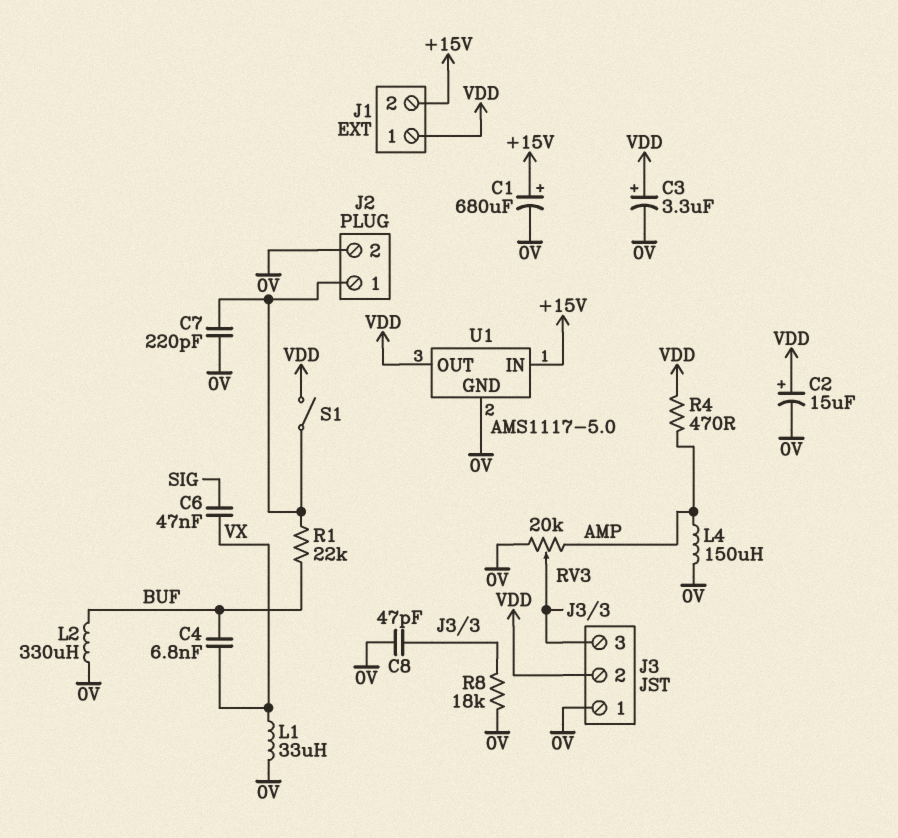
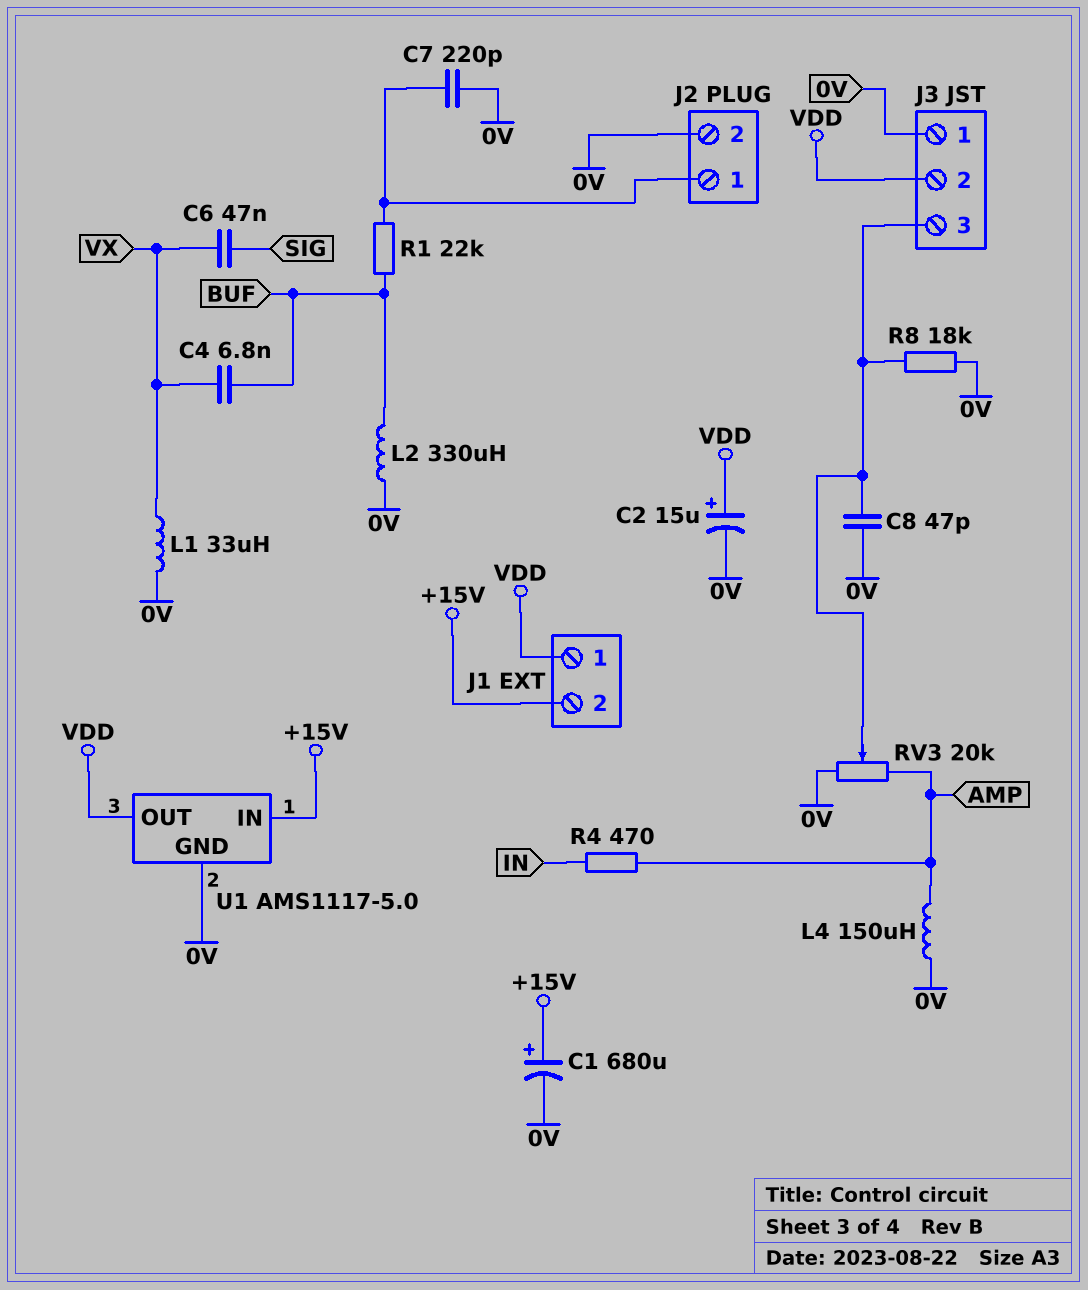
C3: 3.3uF (plus VDD, minus 0V) -> none
R4: 470 (AMP, VDD) -> 470 (AMP, IN)
S1: switch (J2/1, VDD) -> none

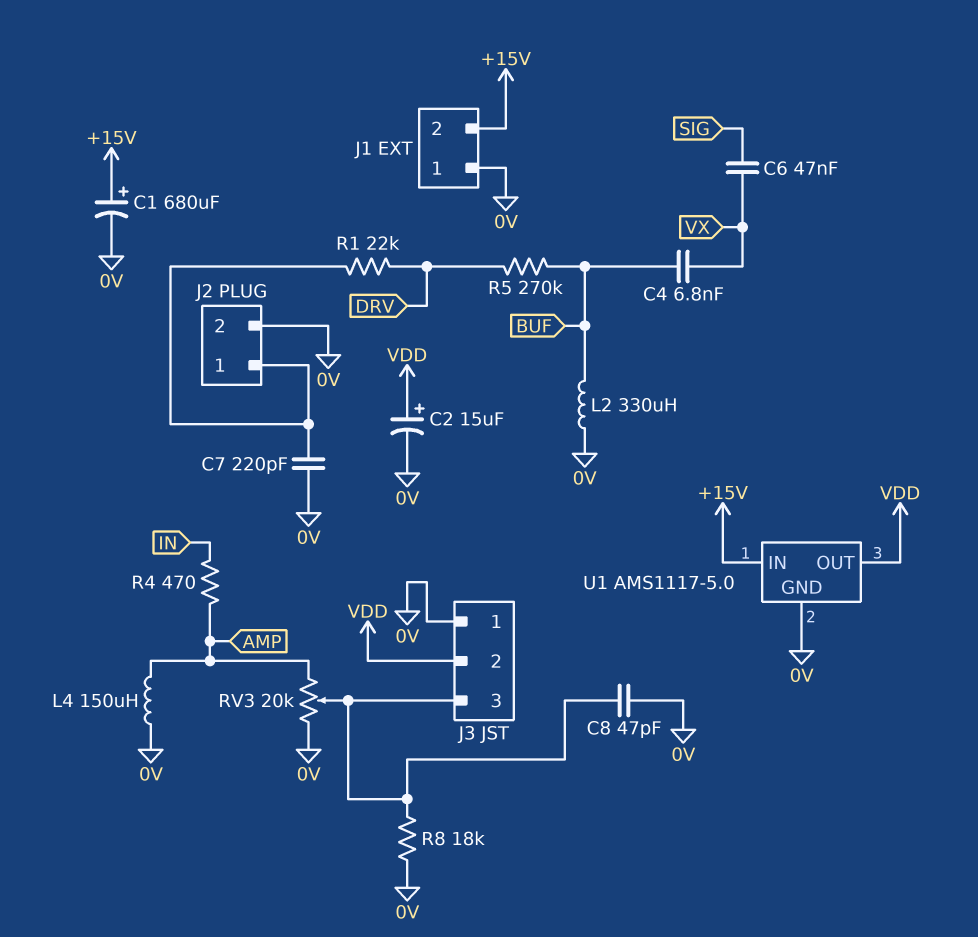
J1 pin 1: VDD -> 0V
L1: 33uH (0V, VX) -> none
R1: 22k (BUF, J2/1) -> 22k (DRV, J2/1)
R5: none -> 270k (BUF, DRV)

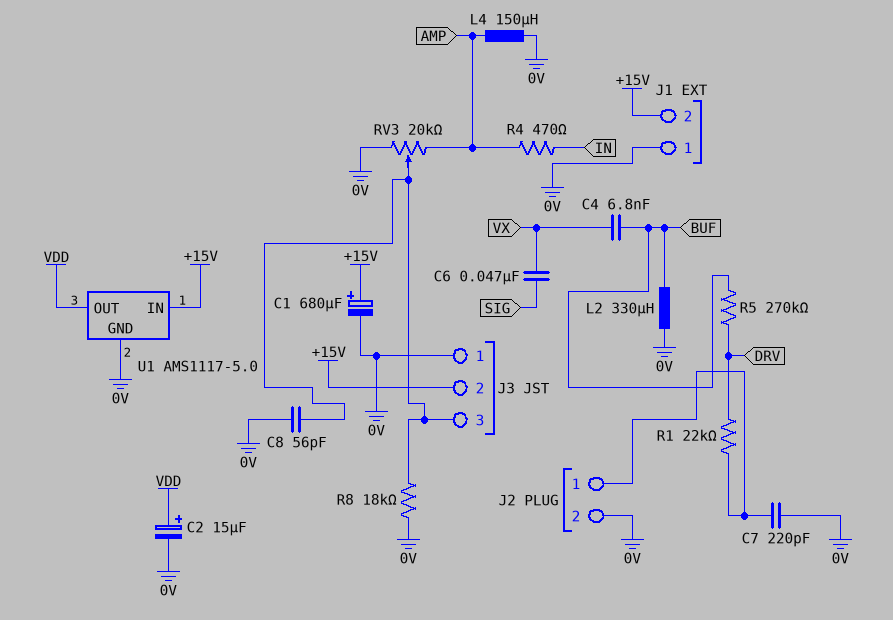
C8: 47pF (0V, J3/3) -> 56pF (0V, J3/3)
J3 pin 2: VDD -> +15V

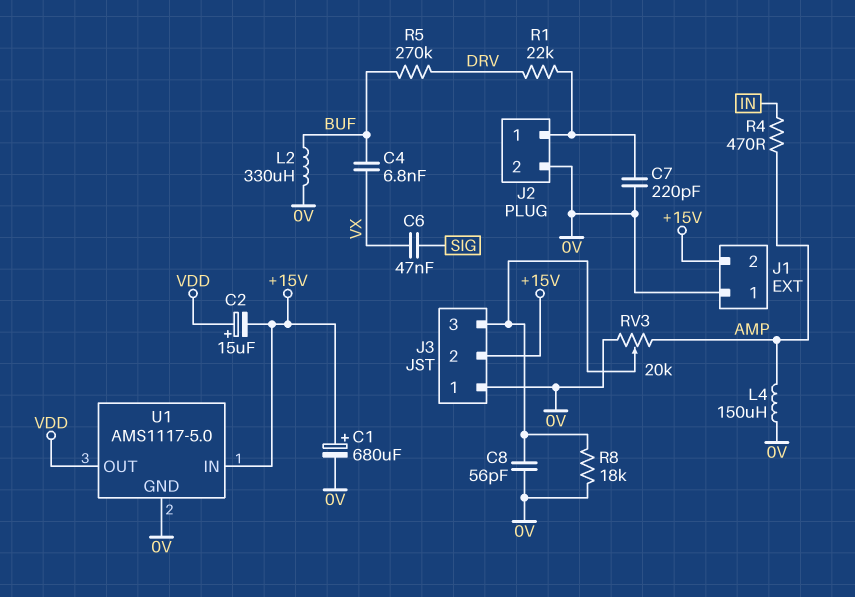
C2: 15uF (plus VDD, minus 0V) -> 15uF (plus VDD, minus +15V)

